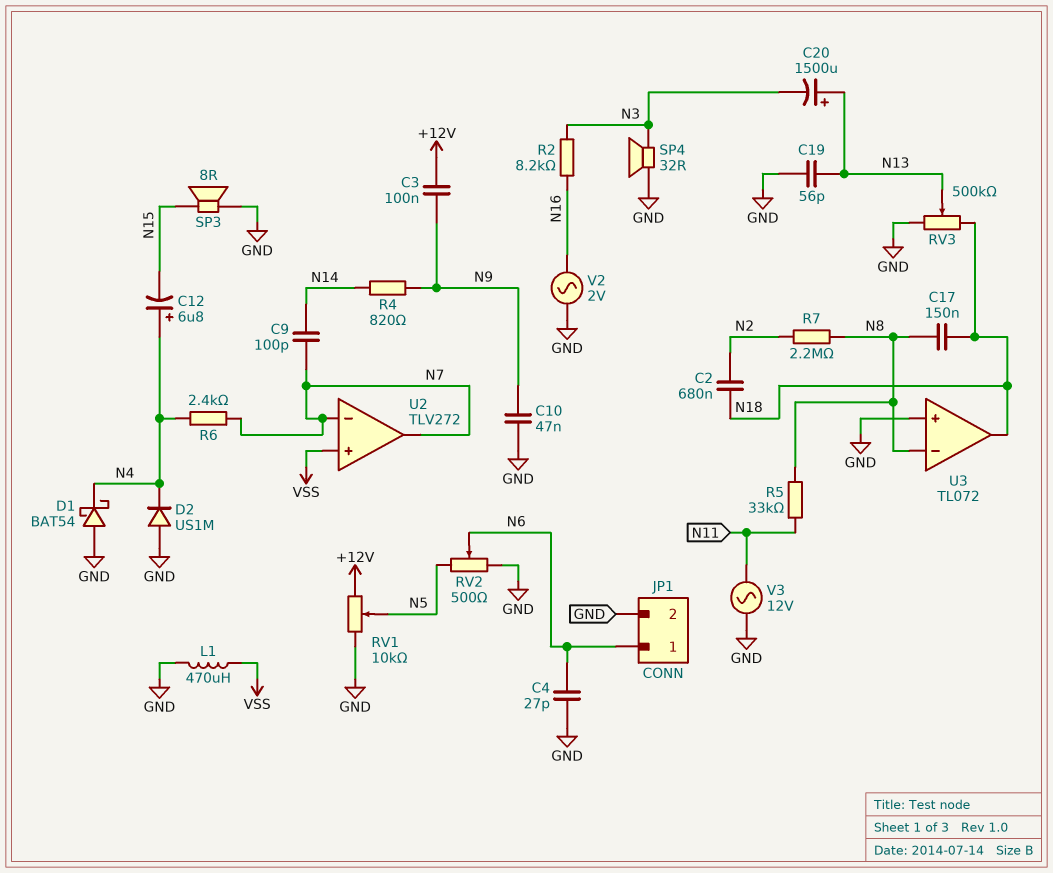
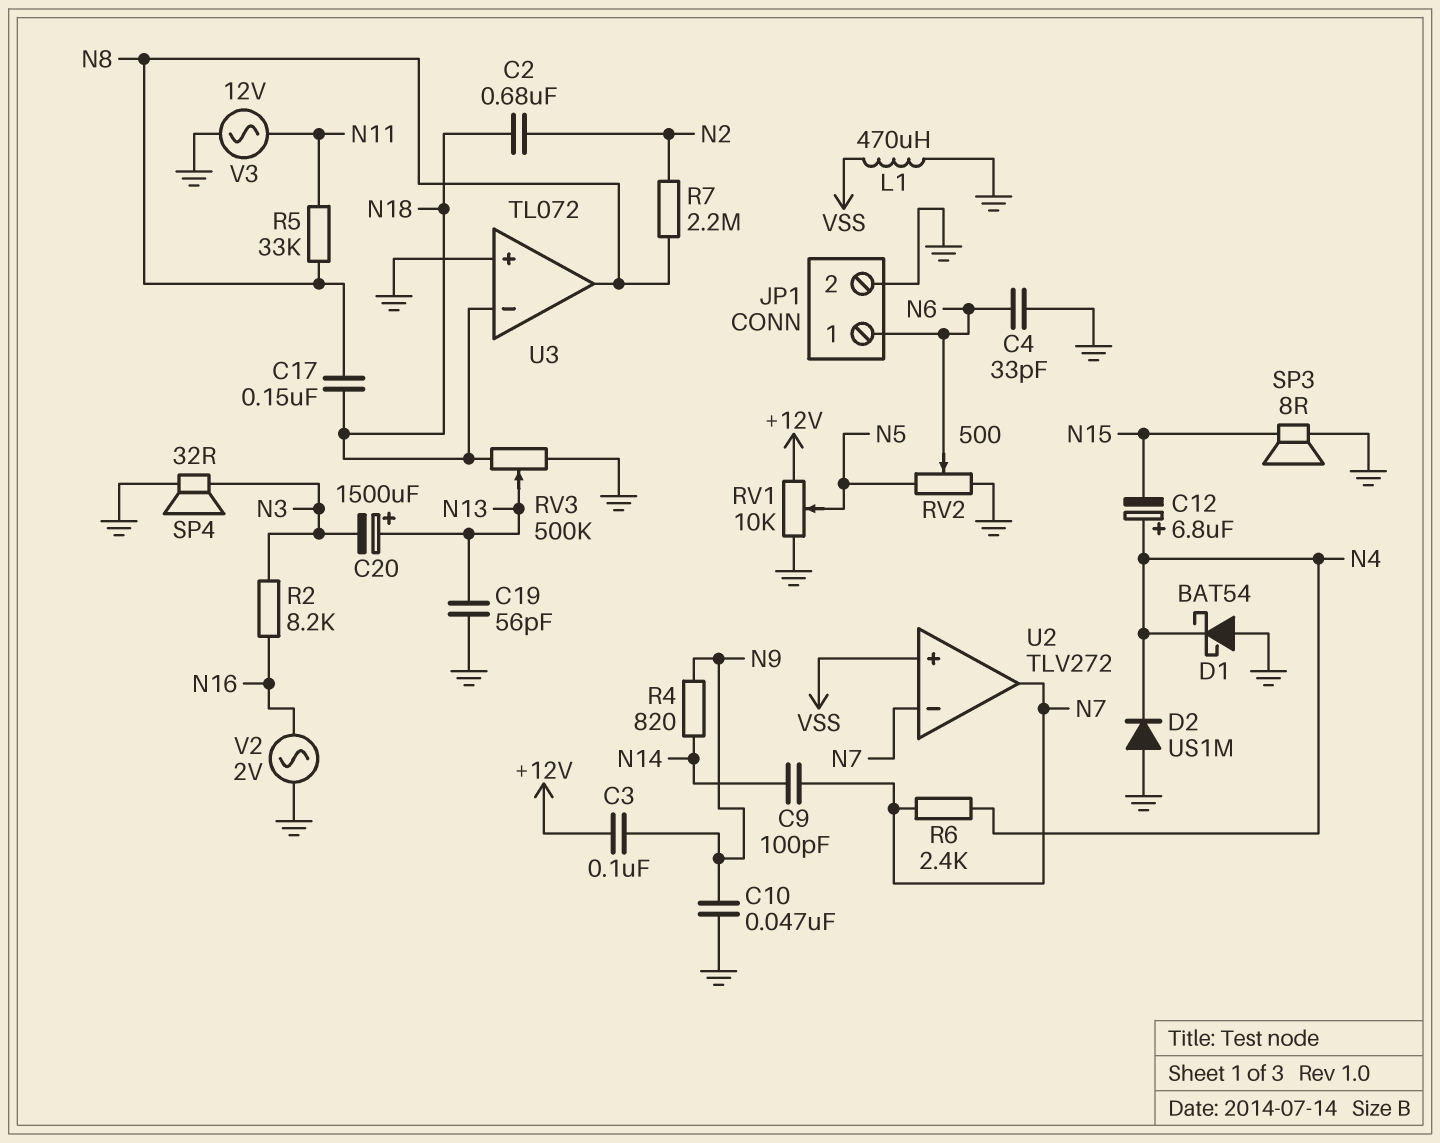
C4: 27pF (GND, N6) -> 33pF (GND, N6)
U3 pin in-: N8 -> N18
U3 pin out: N18 -> N8

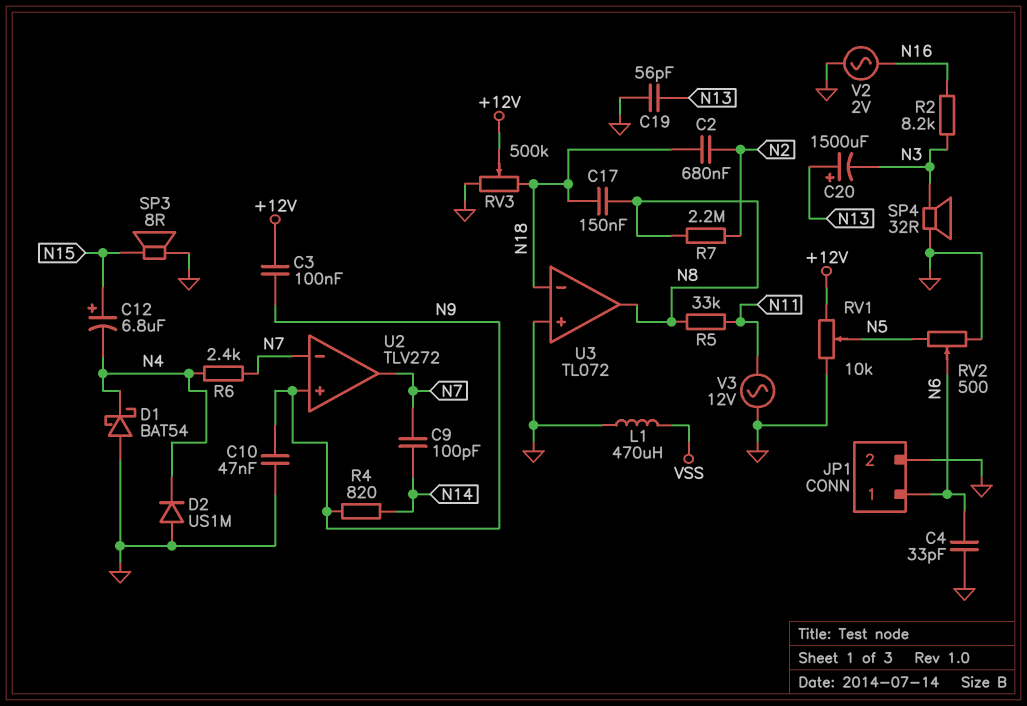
C12: 6.8uF (plus N4, minus N15) -> 6.8uF (plus N15, minus N4)
RV3: 500k (GND, N18, wiper N13) -> 500k (GND, N18, wiper +12V)
U2 pin in+: VSS -> N9

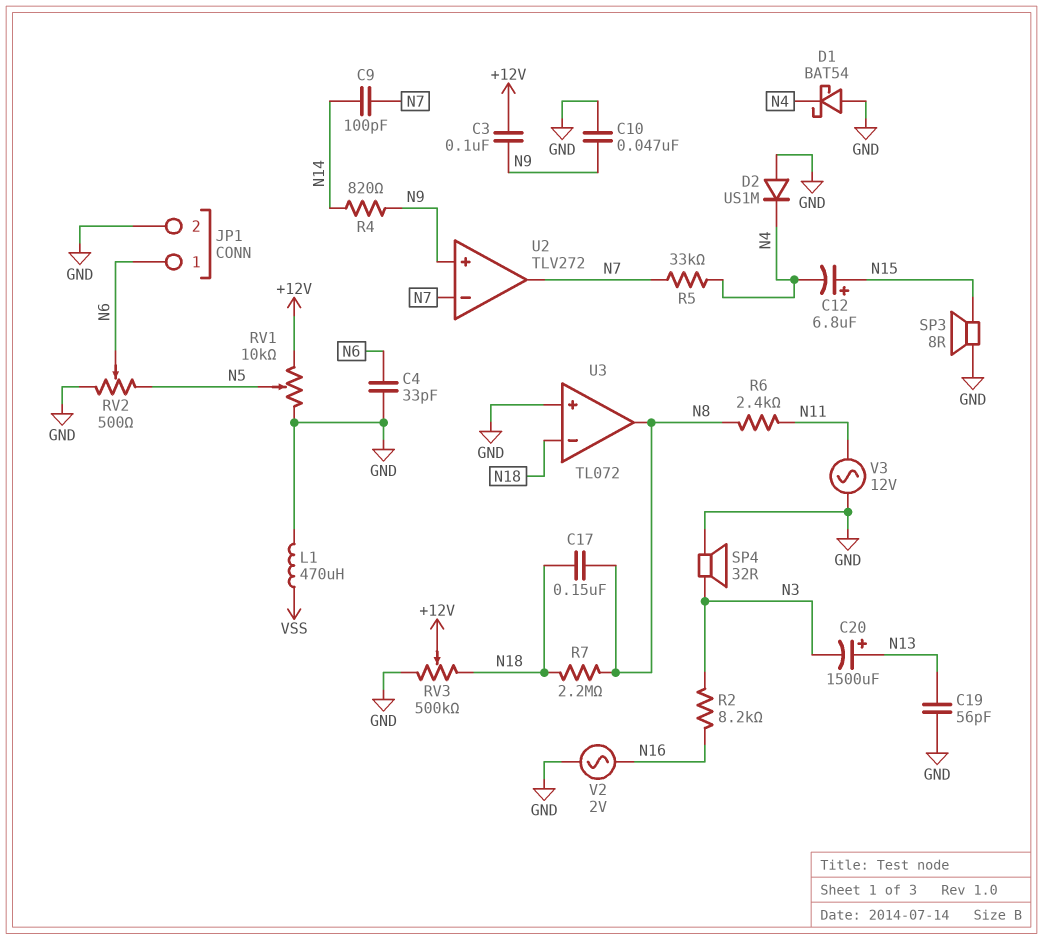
C2: 680nF (N2, N18) -> none
R5: 33k (N8, N11) -> 33k (N4, N7)
R6: 2.4k (N4, N7) -> 2.4k (N8, N11)
R7: 2.2M (N2, N8) -> 2.2M (N8, N18)

